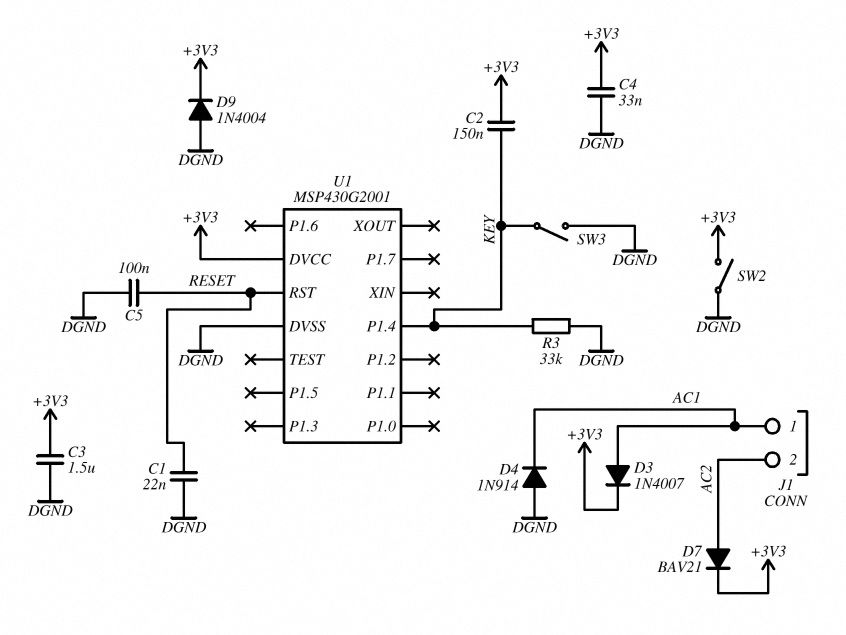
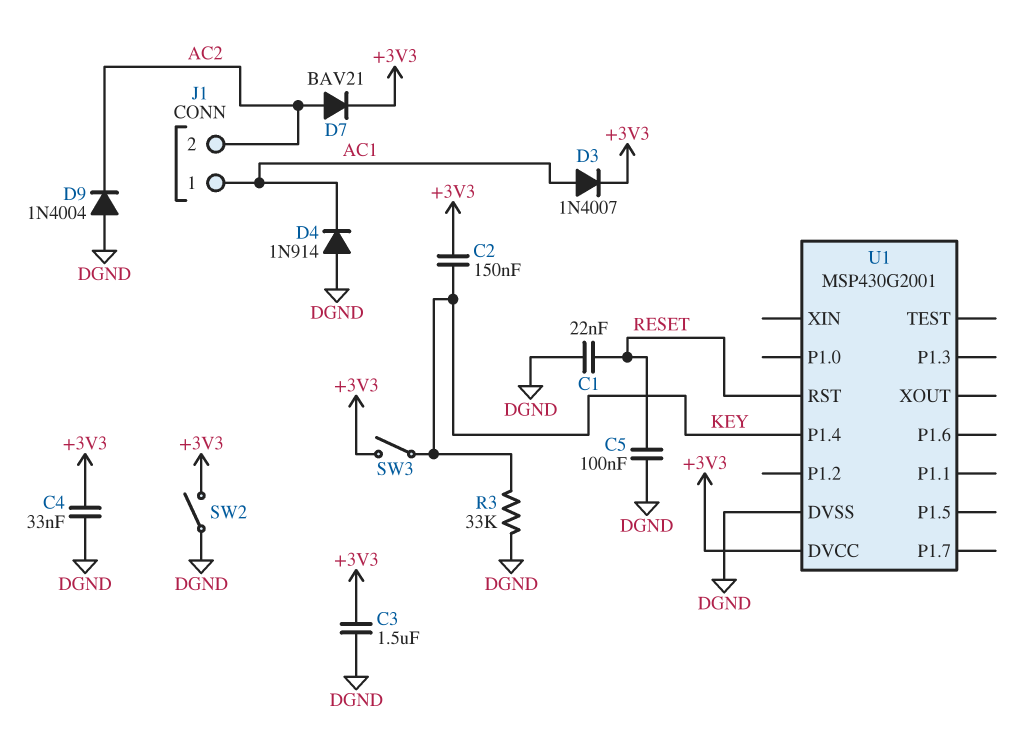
D9: diode 1N4004 (A DGND, K +3V3) -> diode 1N4004 (A DGND, K AC2)
SW3: switch (DGND, KEY) -> switch (+3V3, KEY)

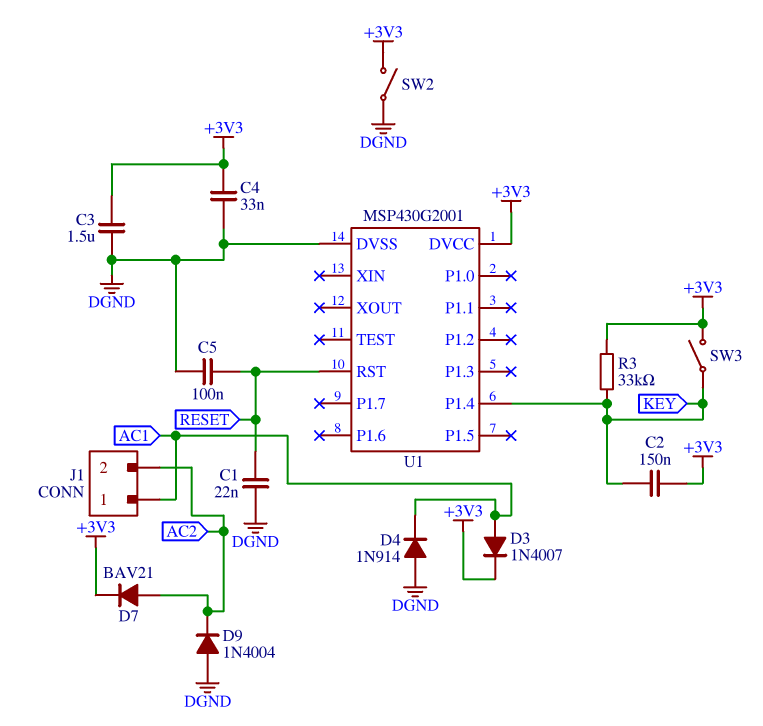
R3: 33k (DGND, KEY) -> 33k (+3V3, KEY)

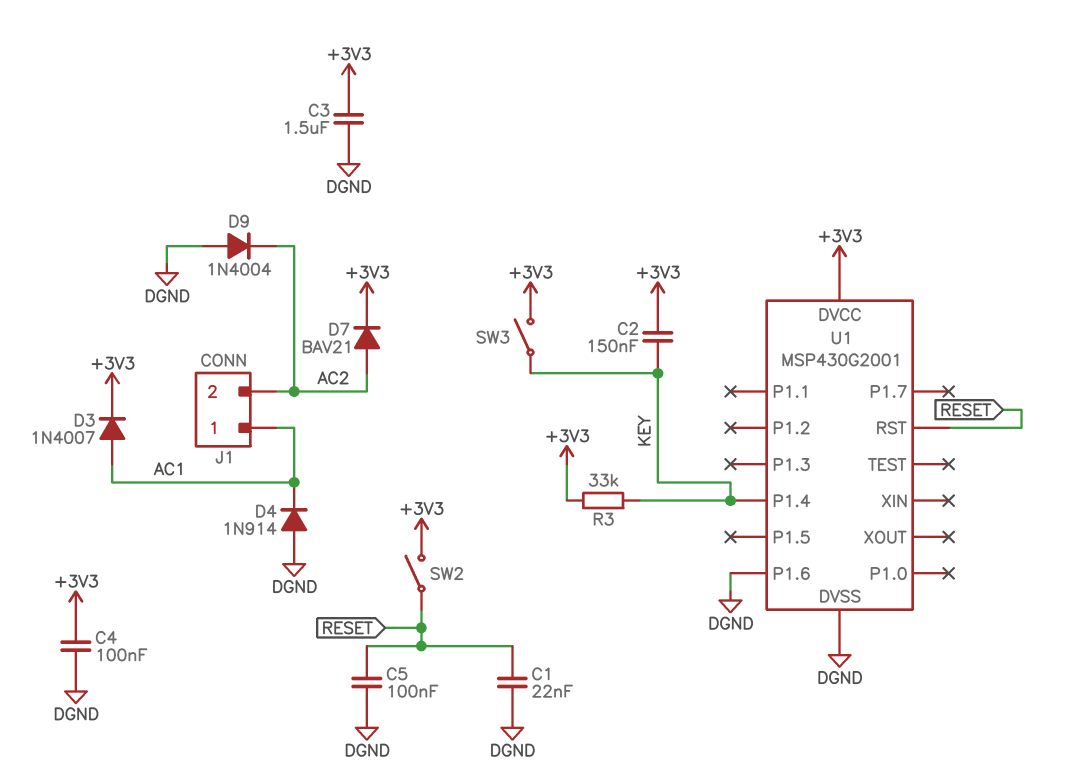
C4: 33nF (+3V3, DGND) -> 100nF (+3V3, DGND)
SW2: switch (+3V3, DGND) -> switch (+3V3, RESET)
U1 pin P1.6: none -> DGND

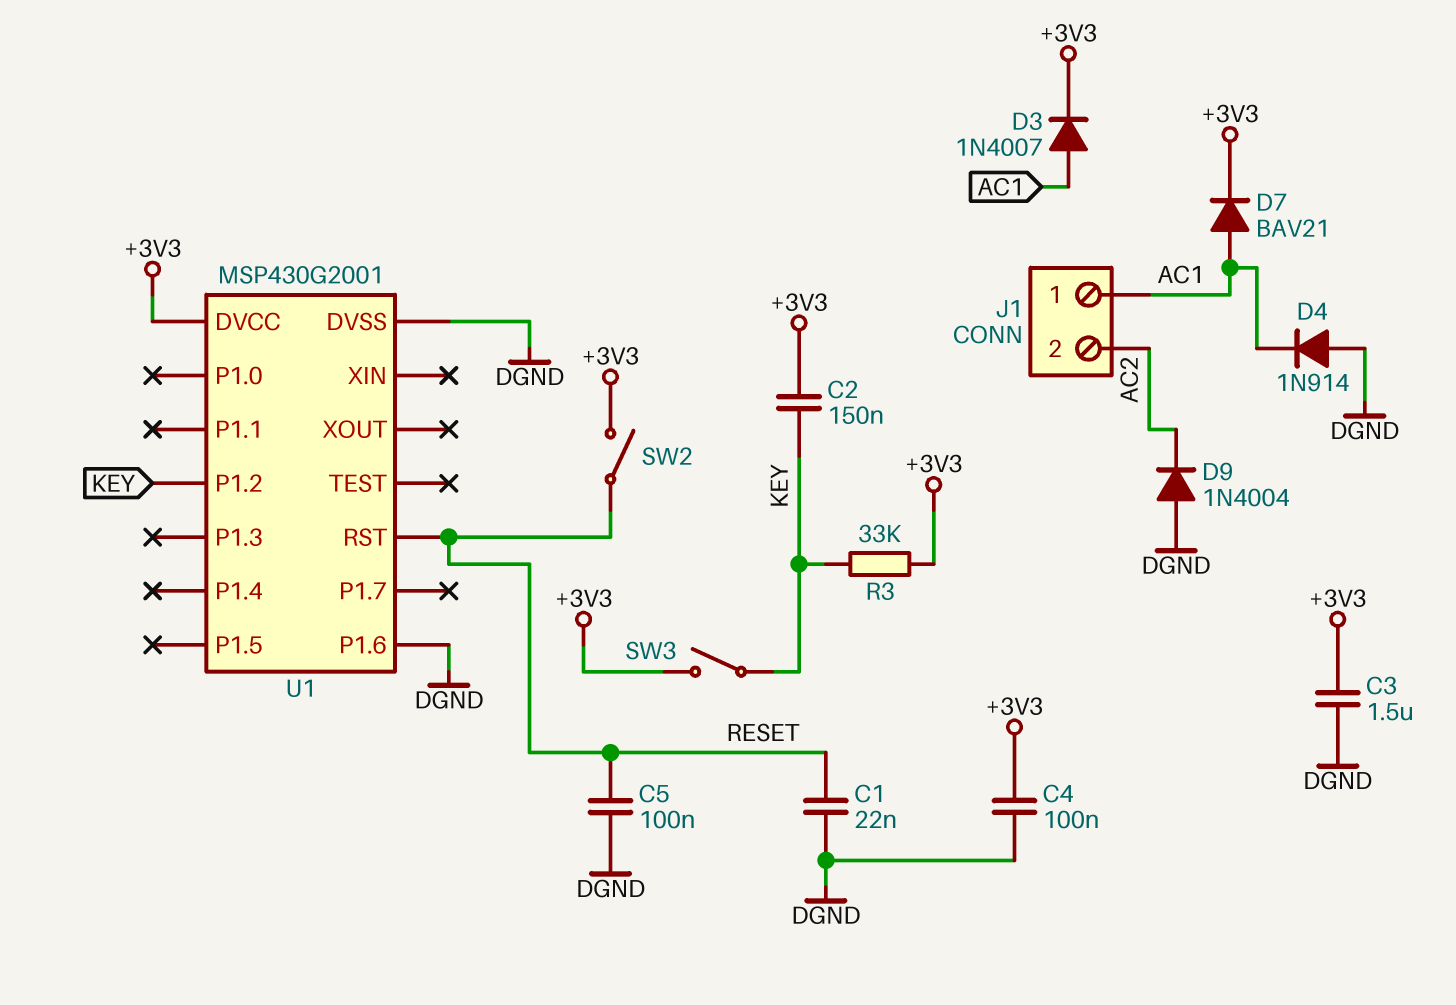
D7: diode BAV21 (A AC2, K +3V3) -> diode BAV21 (A AC1, K +3V3)
U1 pin P1.2: none -> KEY
U1 pin P1.4: KEY -> none

